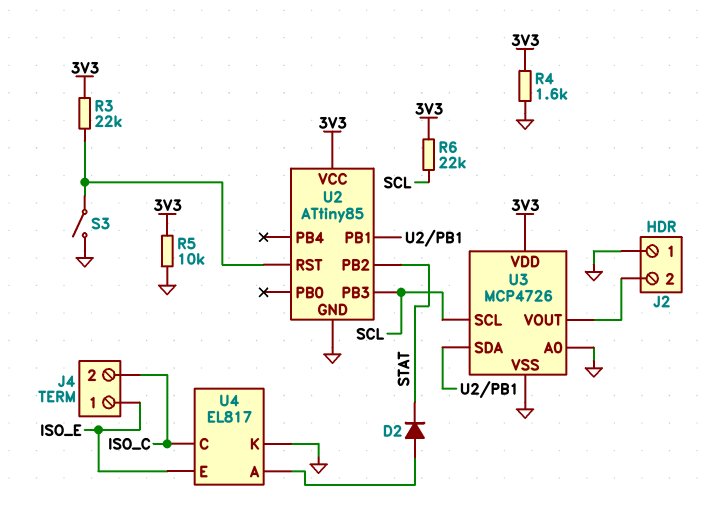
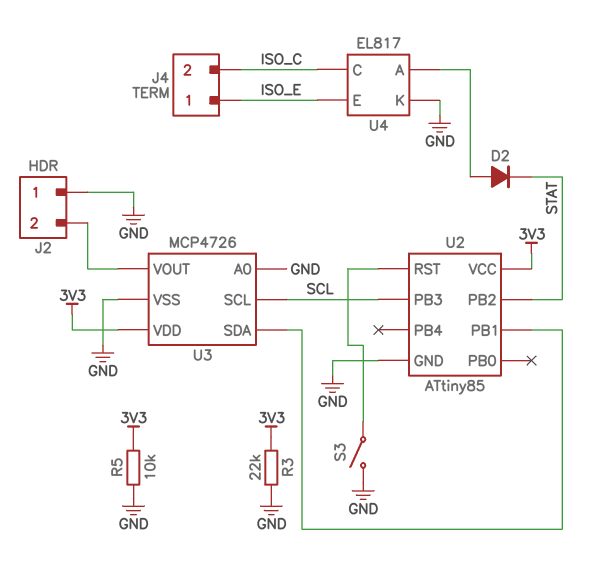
R3: 22k (3V3, U2/RST) -> 22k (3V3, GND)
R4: 1.6k (3V3, GND) -> none
R6: 22k (3V3, SCL) -> none

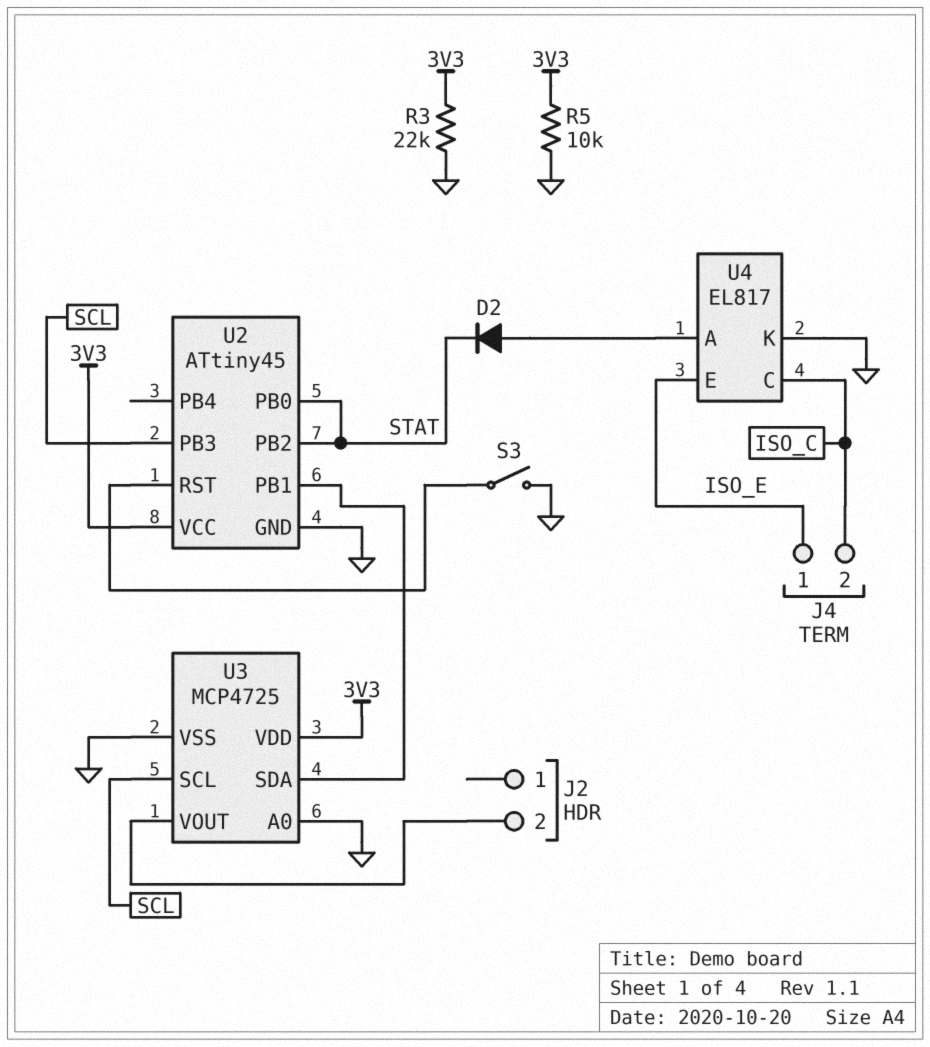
J2 pin 1: GND -> none
U2: ATtiny85 -> ATtiny45
U2 pin PB0: none -> STAT
U3: MCP4726 -> MCP4725

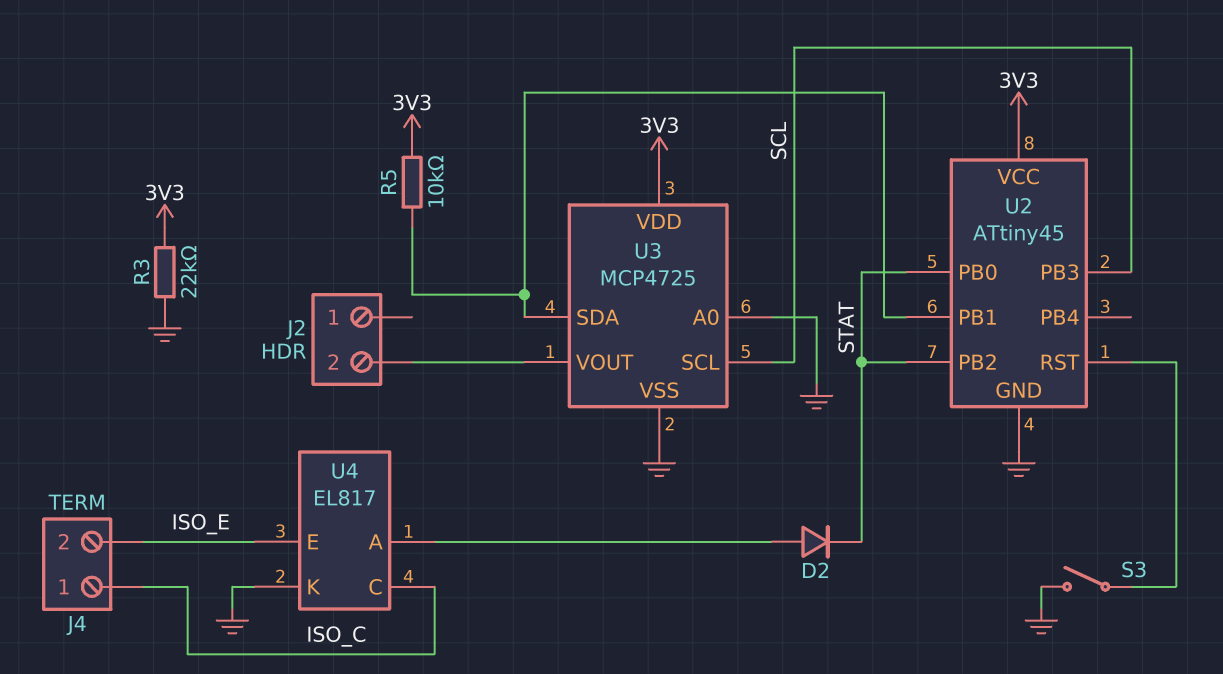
J4 pin 1: ISO_E -> ISO_C
J4 pin 2: ISO_C -> ISO_E
R5: 10k (3V3, GND) -> 10k (3V3, U2/PB1)

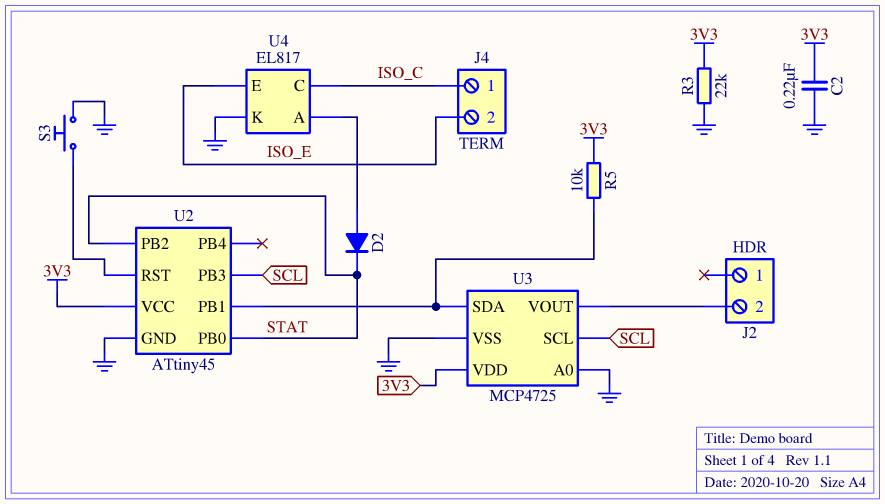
C2: none -> 220nF (3V3, GND)
S3: switch (GND, U2/RST) -> button (GND, U2/RST)

